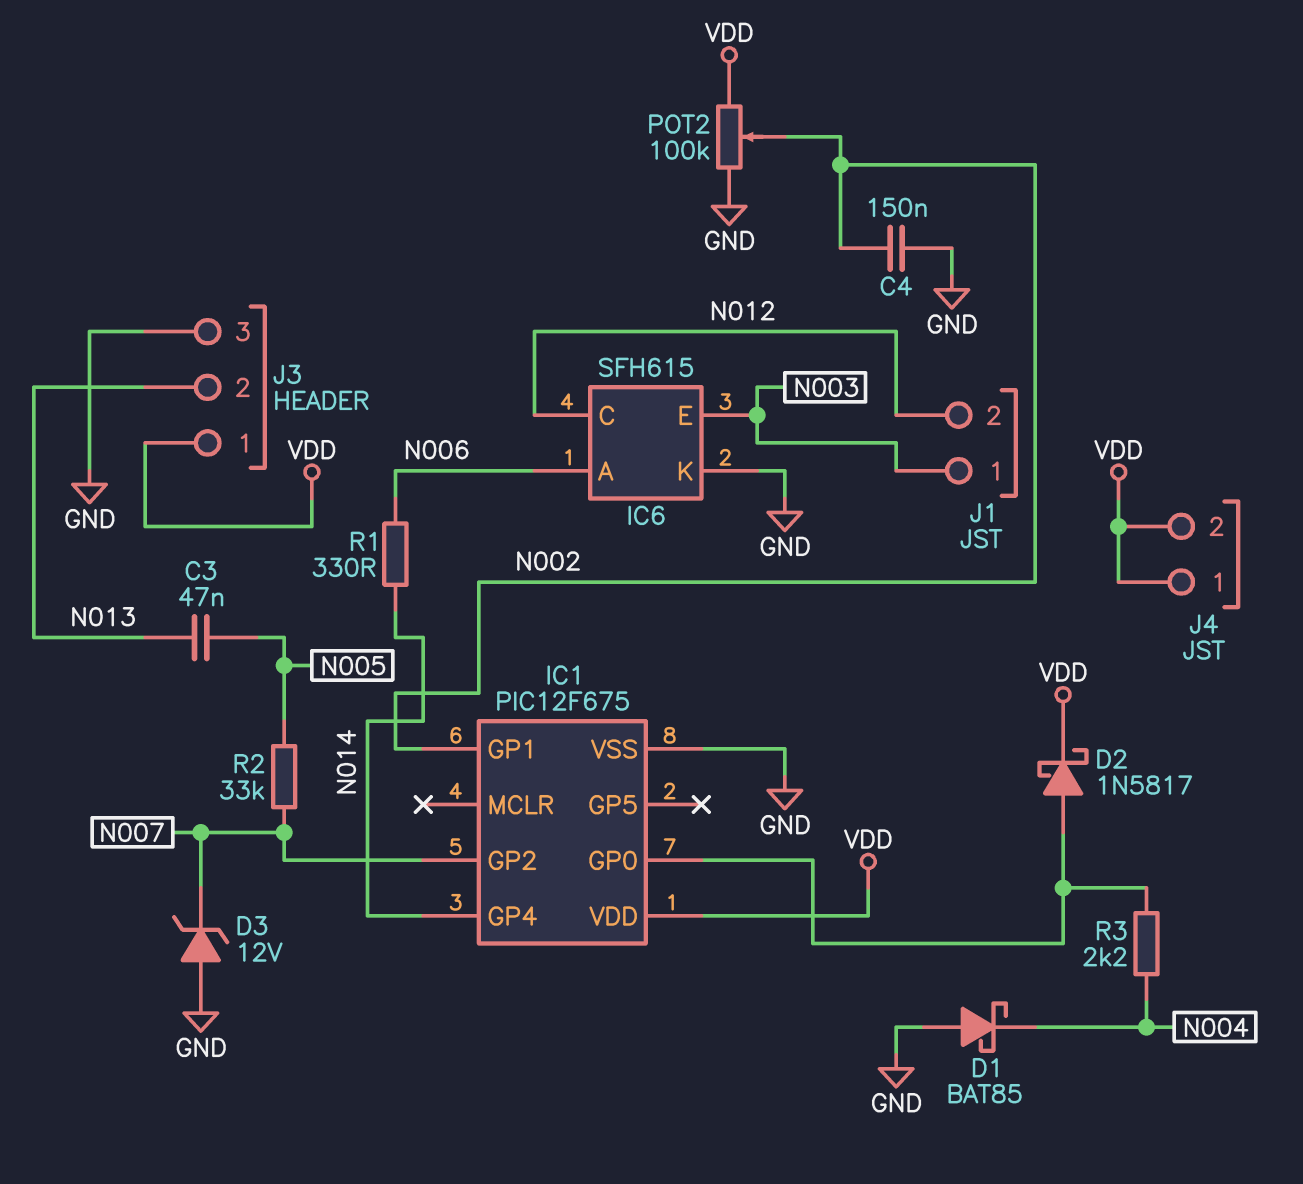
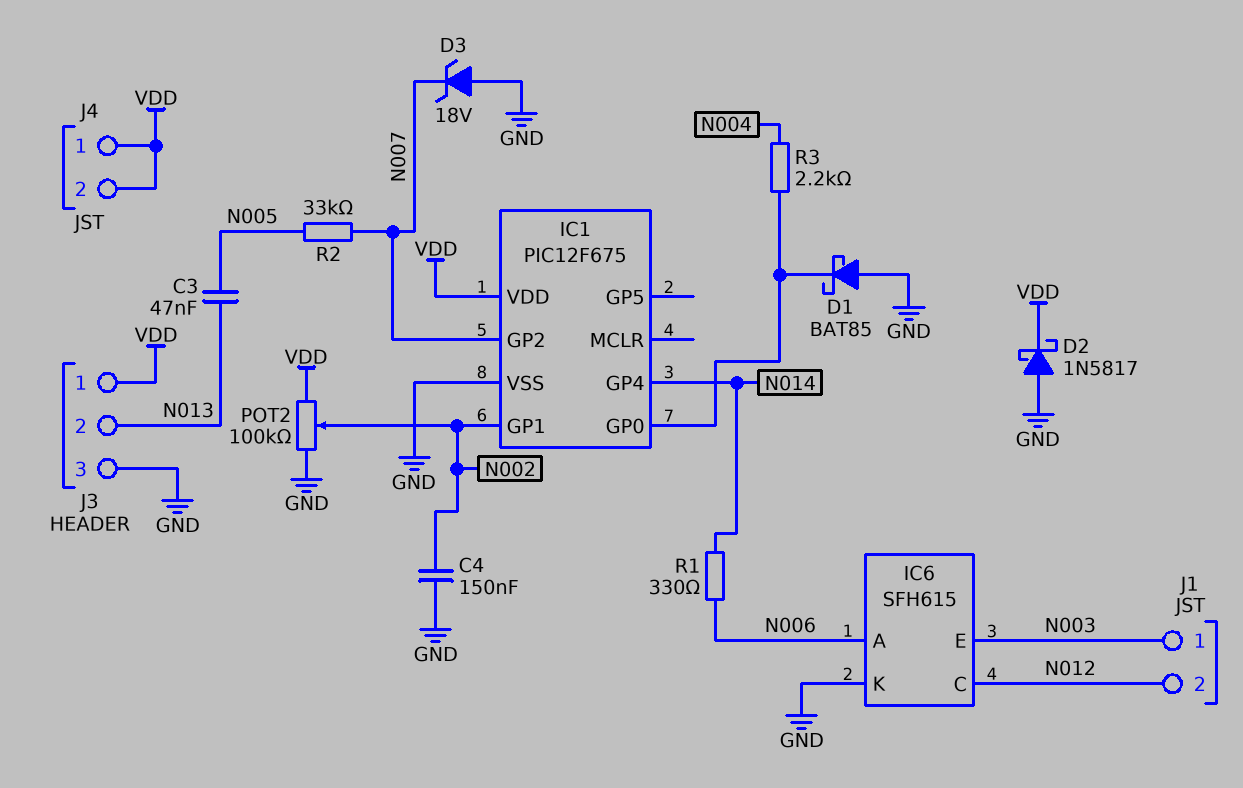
D1: schottky BAT85 (A GND, K N004) -> schottky BAT85 (A GND, K IC1/GP0)
D2: schottky 1N5817 (A IC1/GP0, K VDD) -> schottky 1N5817 (A GND, K VDD)
D3: zener 12V (A GND, K N007) -> zener 18V (A GND, K N007)

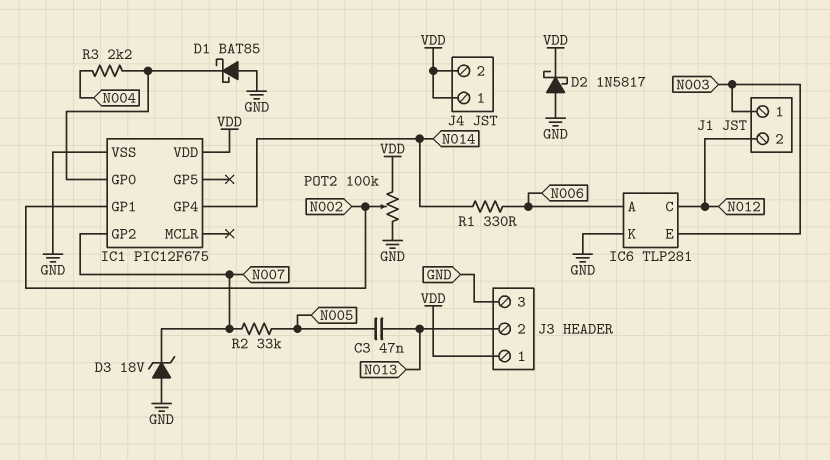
C4: 150nF (GND, N002) -> none
IC6: SFH615 -> TLP281

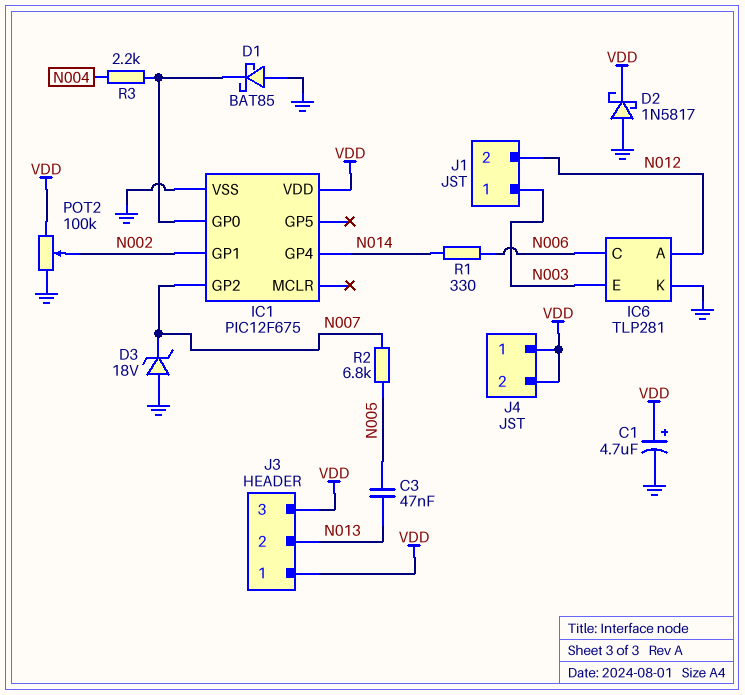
C1: none -> 4.7uF (plus VDD, minus GND)
IC6 pin A: N006 -> N012
IC6 pin C: N012 -> N006
J3 pin 3: GND -> VDD
R2: 33k (N005, N007) -> 6.8k (N005, N007)

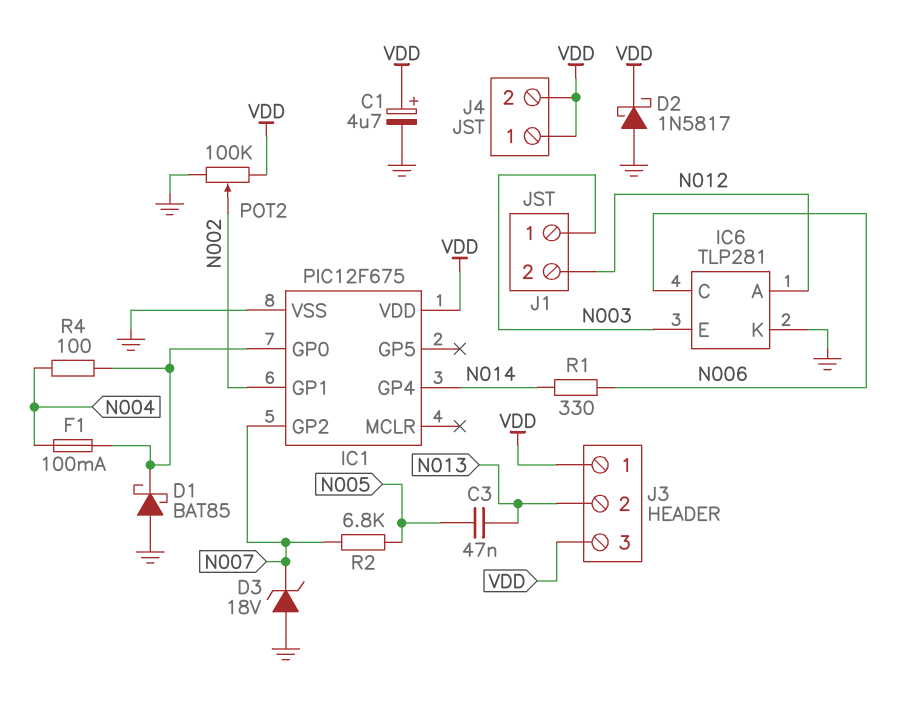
F1: none -> 100mA (IC1/GP0, N004)
R3: 2.2k (IC1/GP0, N004) -> none
R4: none -> 100 (IC1/GP0, N004)

